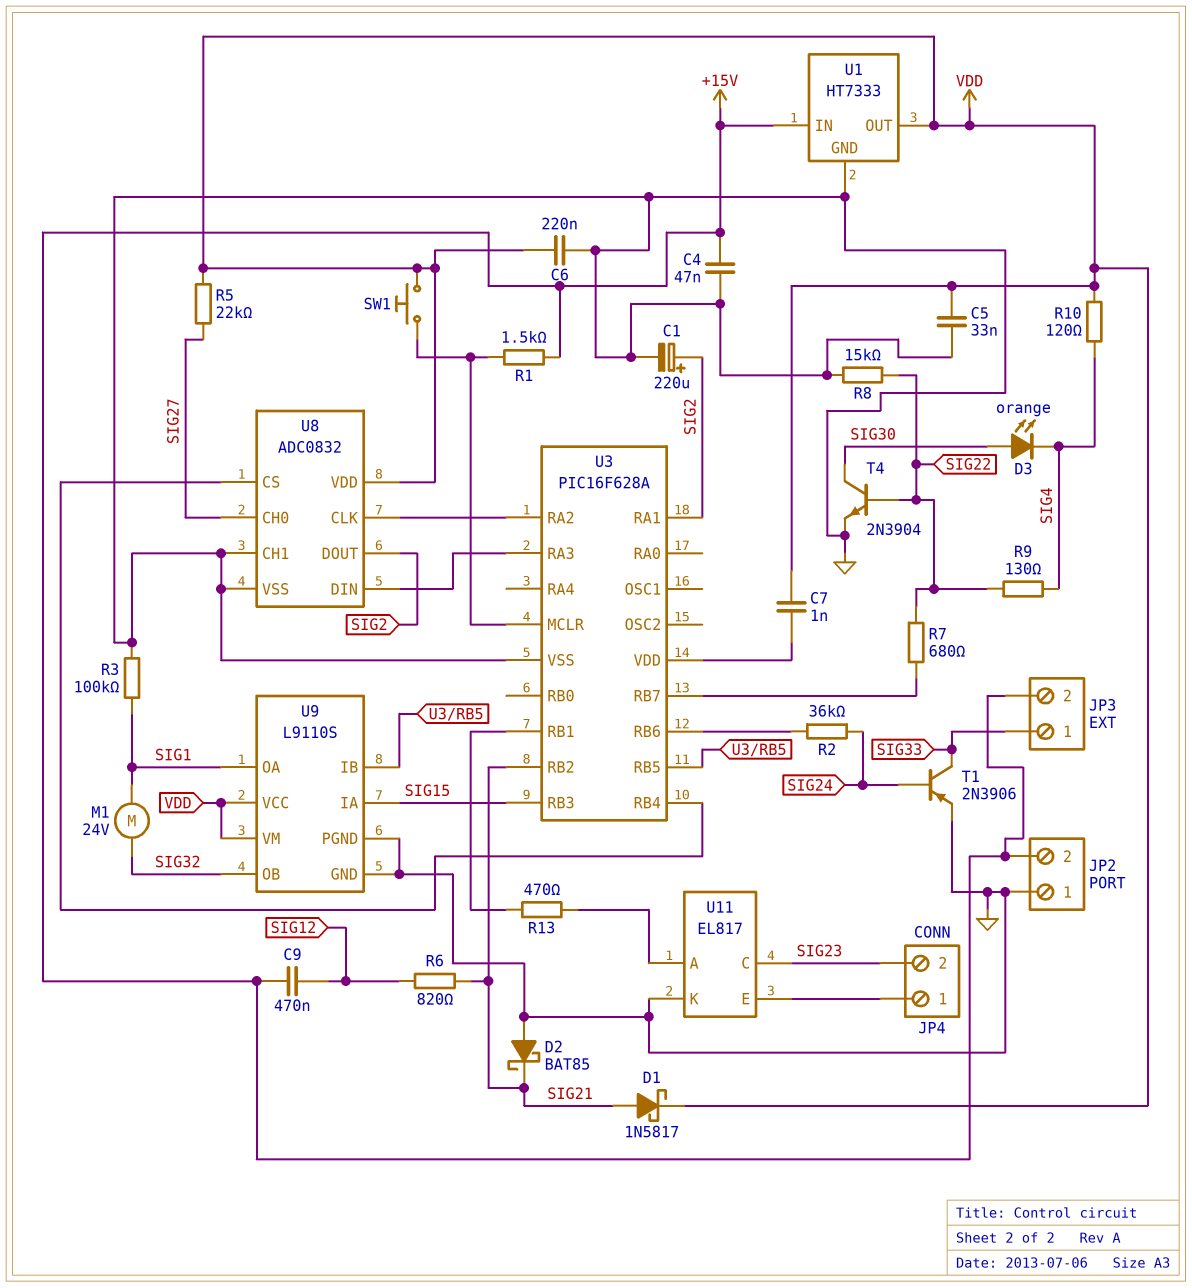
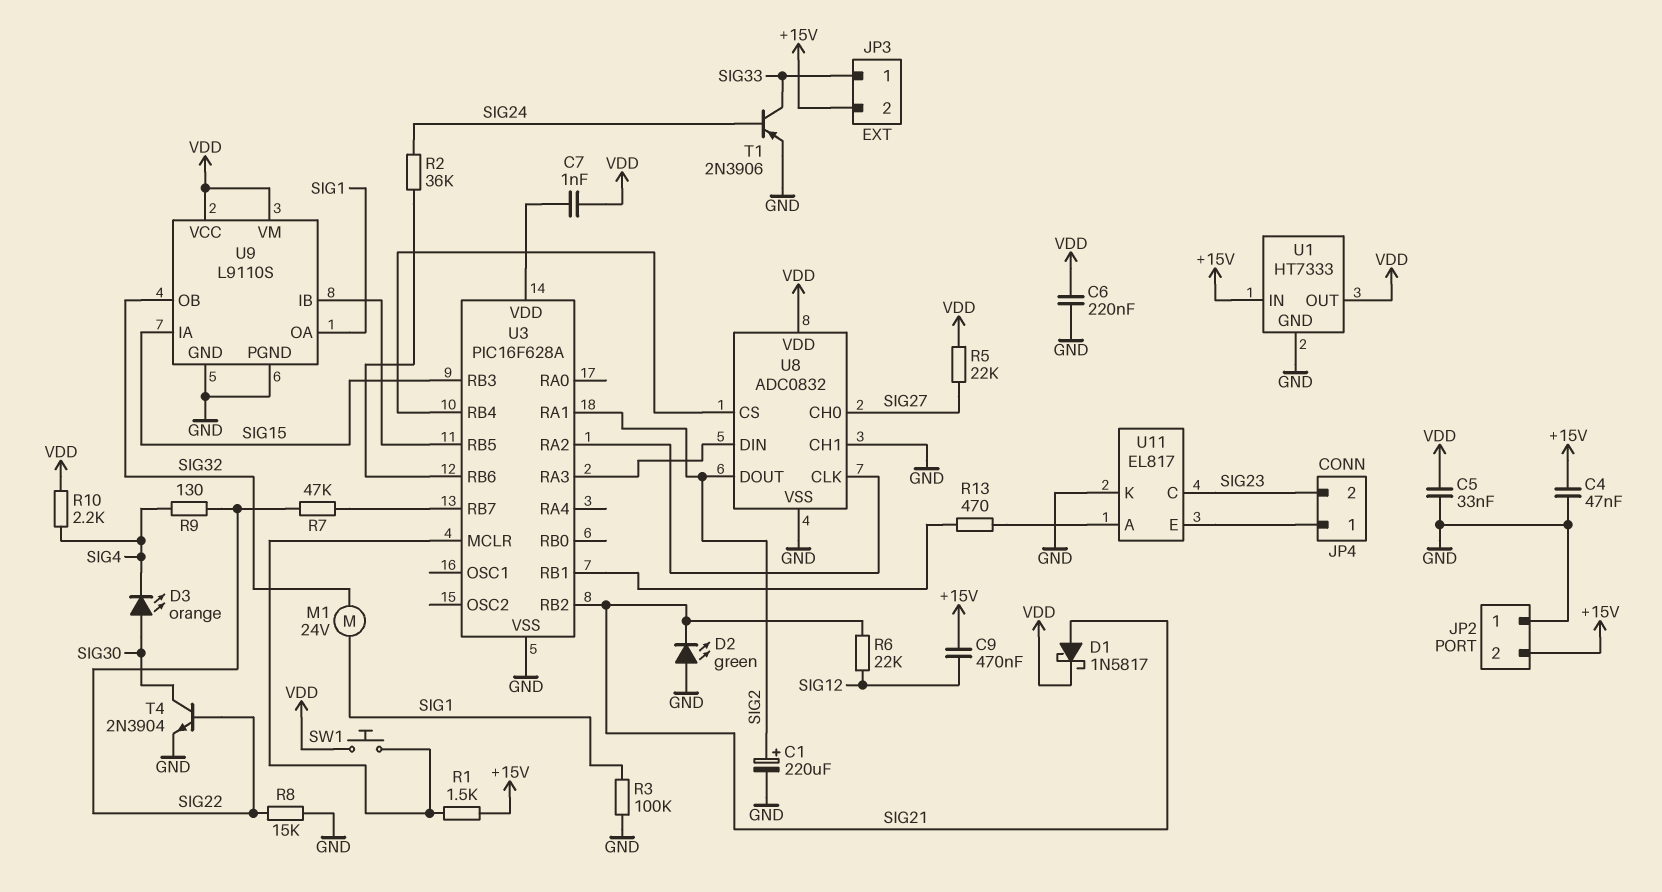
D2: schottky BAT85 (A GND, K SIG21) -> LED green (A GND, K SIG21)
R6: 820 (SIG12, SIG21) -> 22k (SIG12, SIG21)
R7: 680 (SIG22, U3/RB7) -> 47k (SIG22, U3/RB7)
R10: 120 (SIG4, VDD) -> 2.2k (SIG4, VDD)

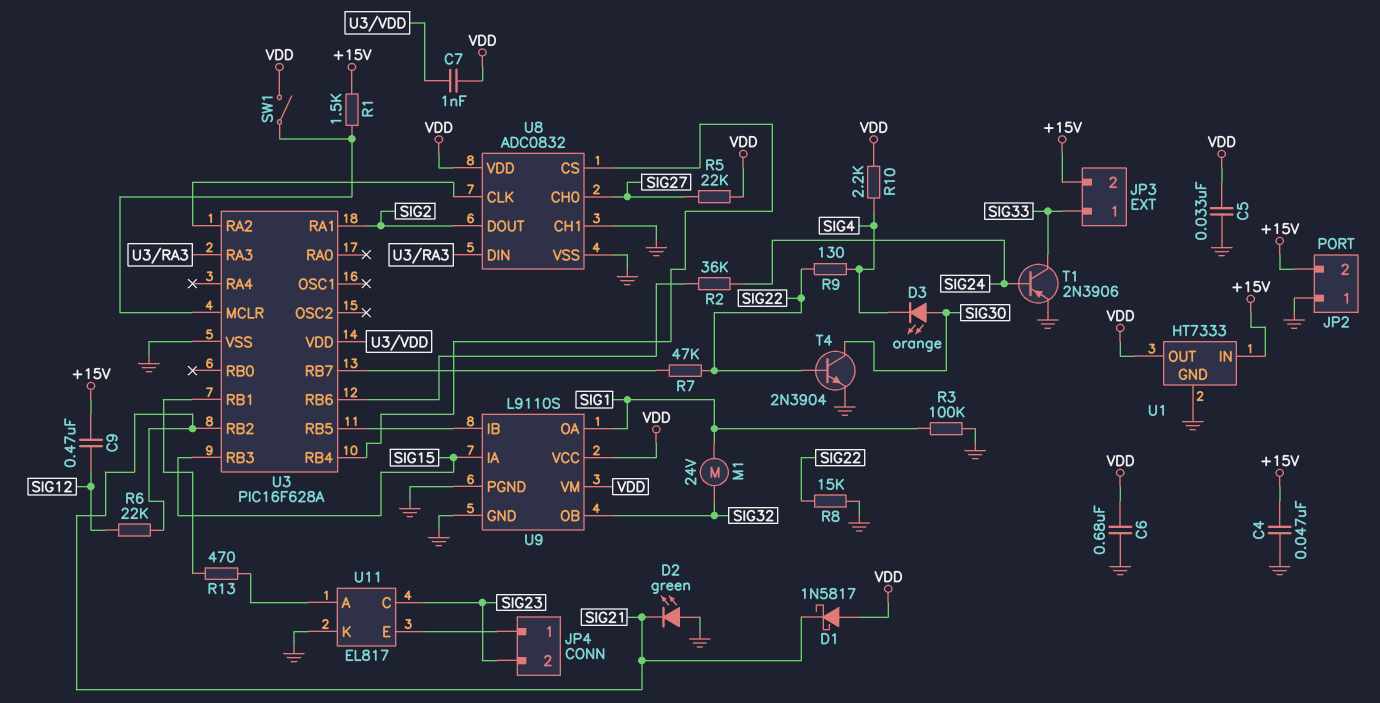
C1: 220uF (plus SIG2, minus GND) -> none
C6: 220nF (GND, VDD) -> 680nF (GND, VDD)
D1: schottky 1N5817 (A SIG21, K VDD) -> schottky 1N5817 (A VDD, K SIG21)
SW1: button (U3/MCLR, VDD) -> switch (U3/MCLR, VDD)

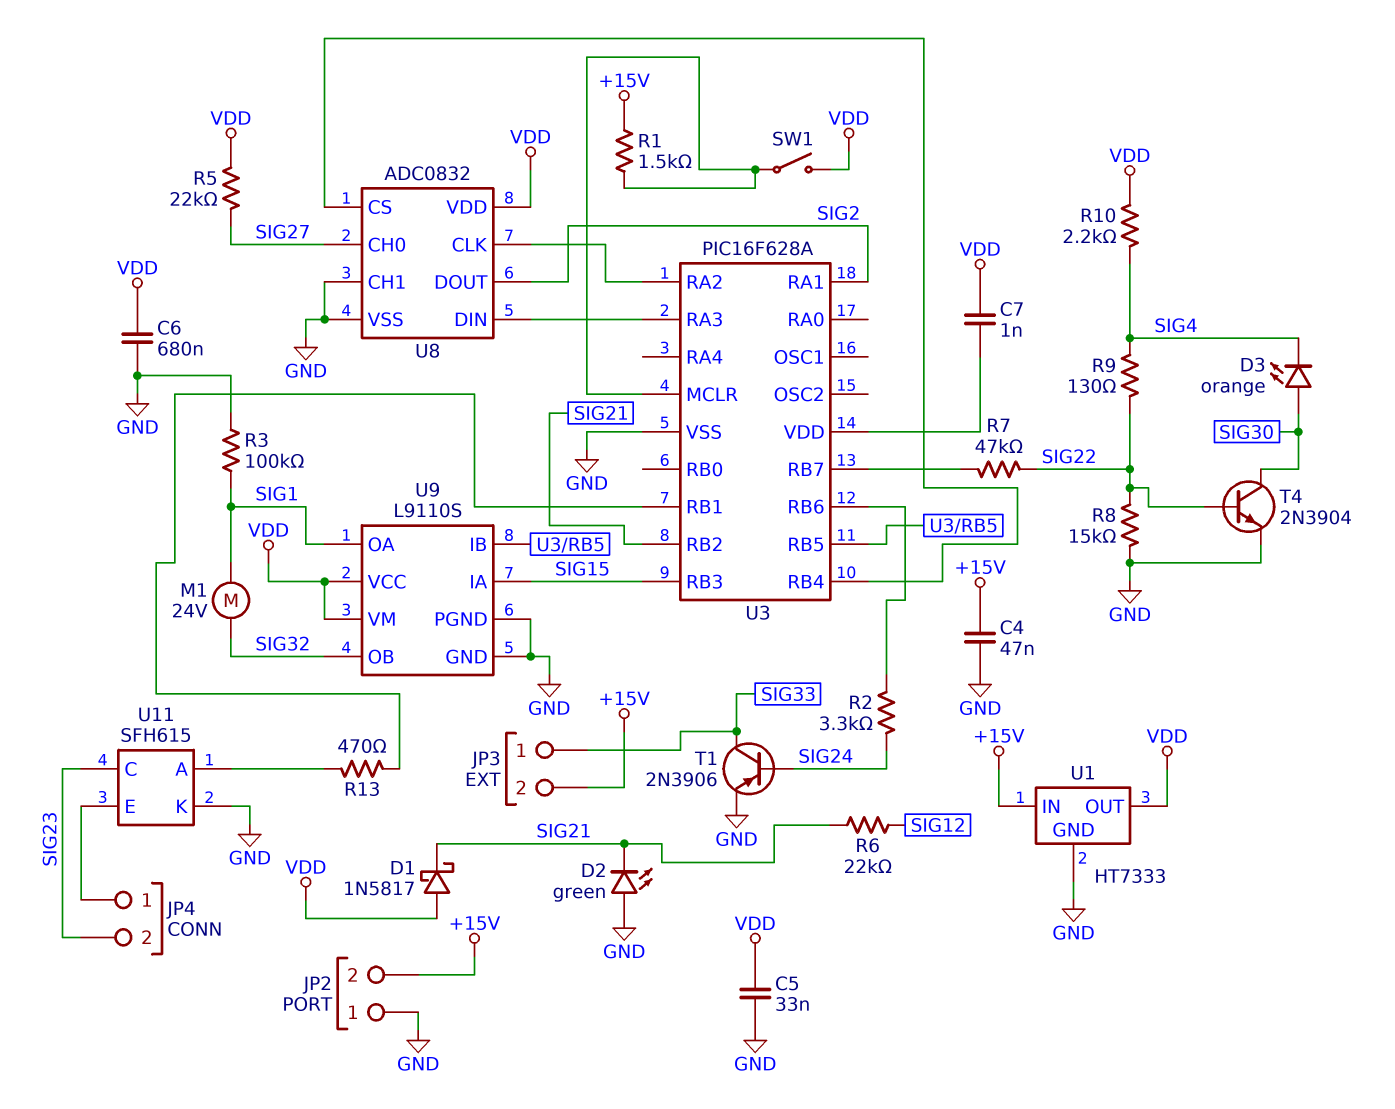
C9: 470nF (+15V, SIG12) -> none
R2: 36k (SIG24, U3/RB6) -> 3.3k (SIG24, U3/RB6)
U11: EL817 -> SFH615

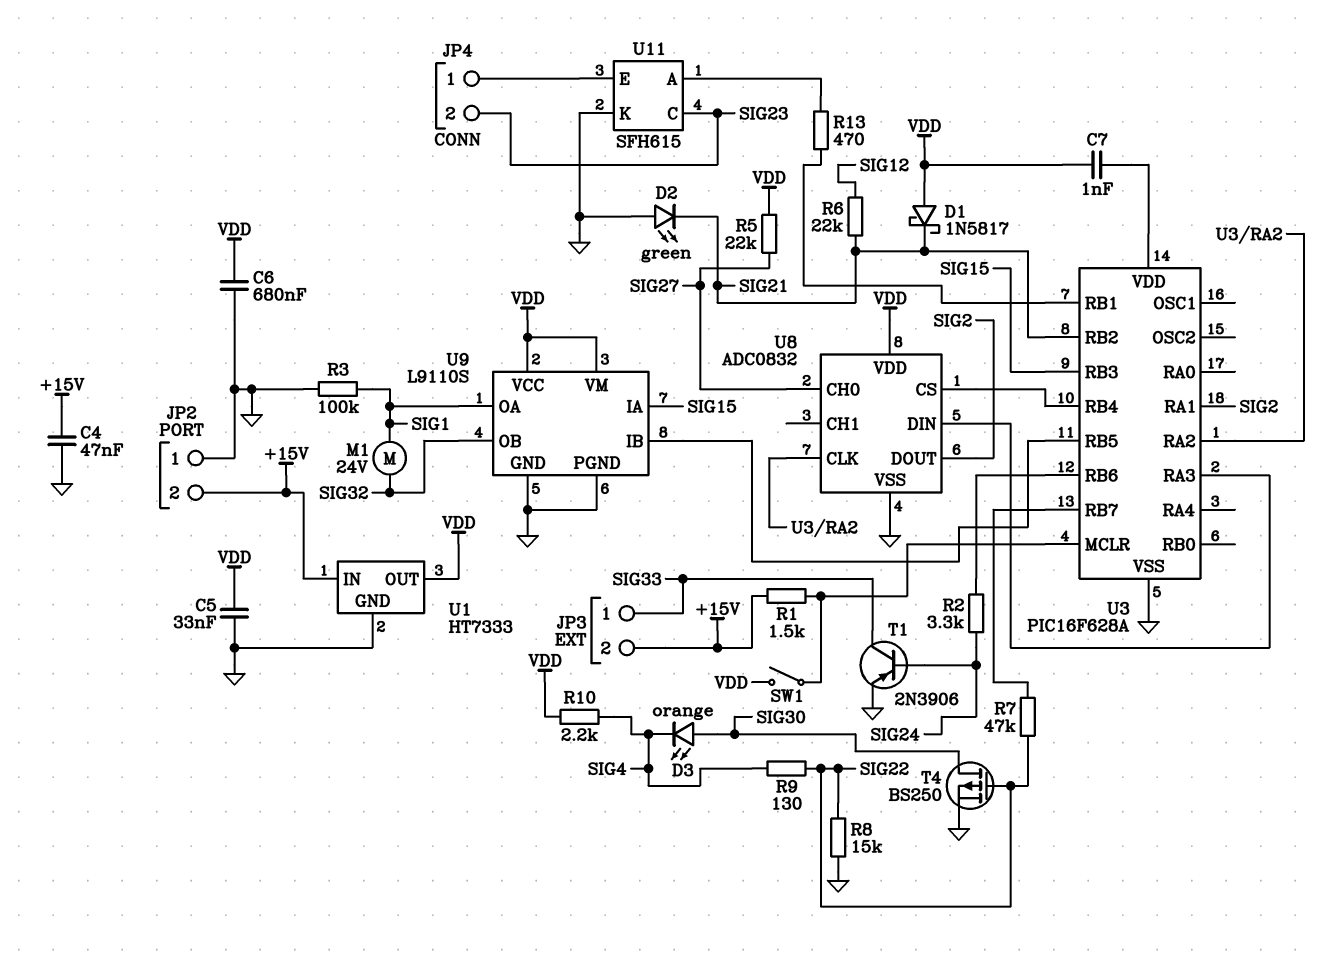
T4: NPN 2N3904 (B SIG22, C SIG30, E GND) -> PMOS BS250 (G SIG22, D SIG30, S GND)
U8 pin CH1: GND -> none

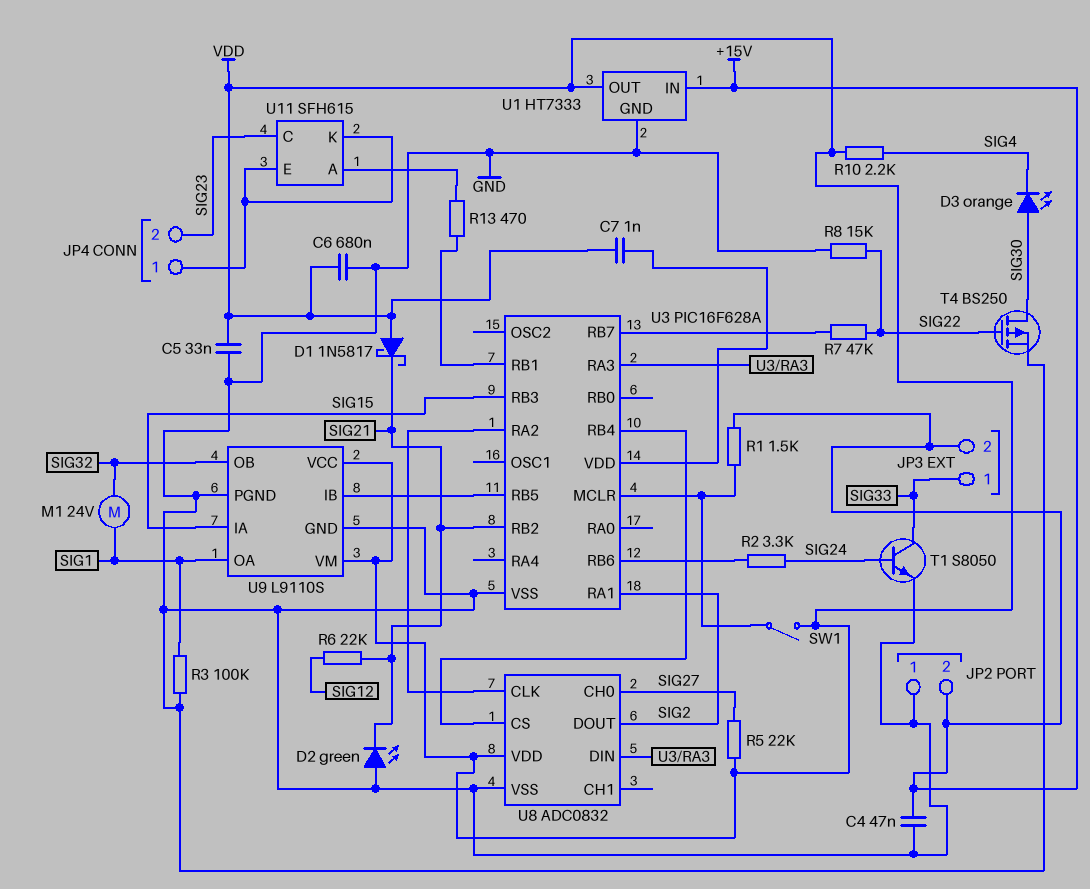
R9: 130 (SIG4, SIG22) -> none
T1: PNP 2N3906 (B SIG24, C SIG33, E GND) -> NPN S8050 (B SIG24, C SIG33, E GND)
U11 pin K: GND -> JP4/1

